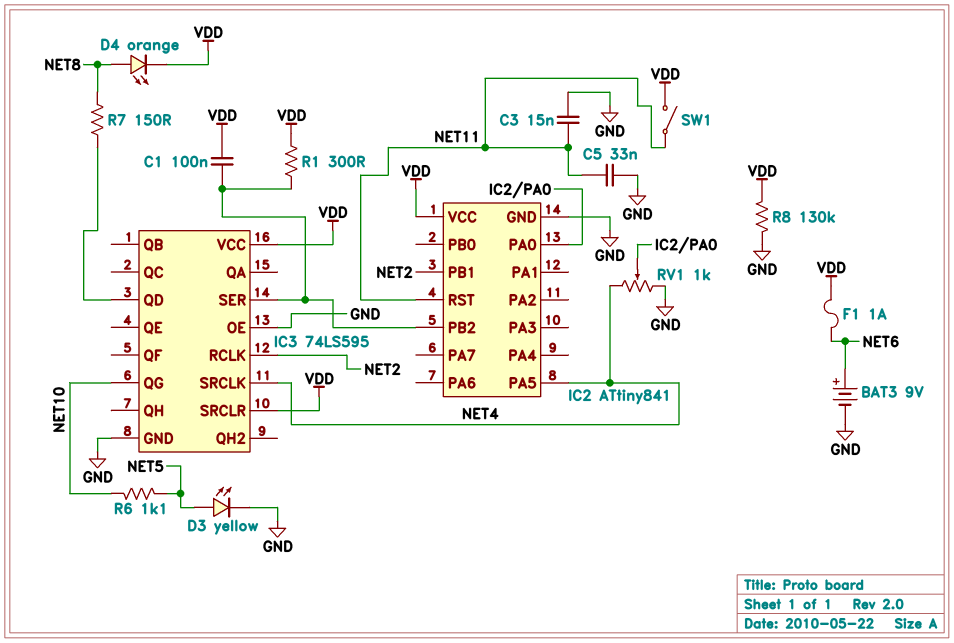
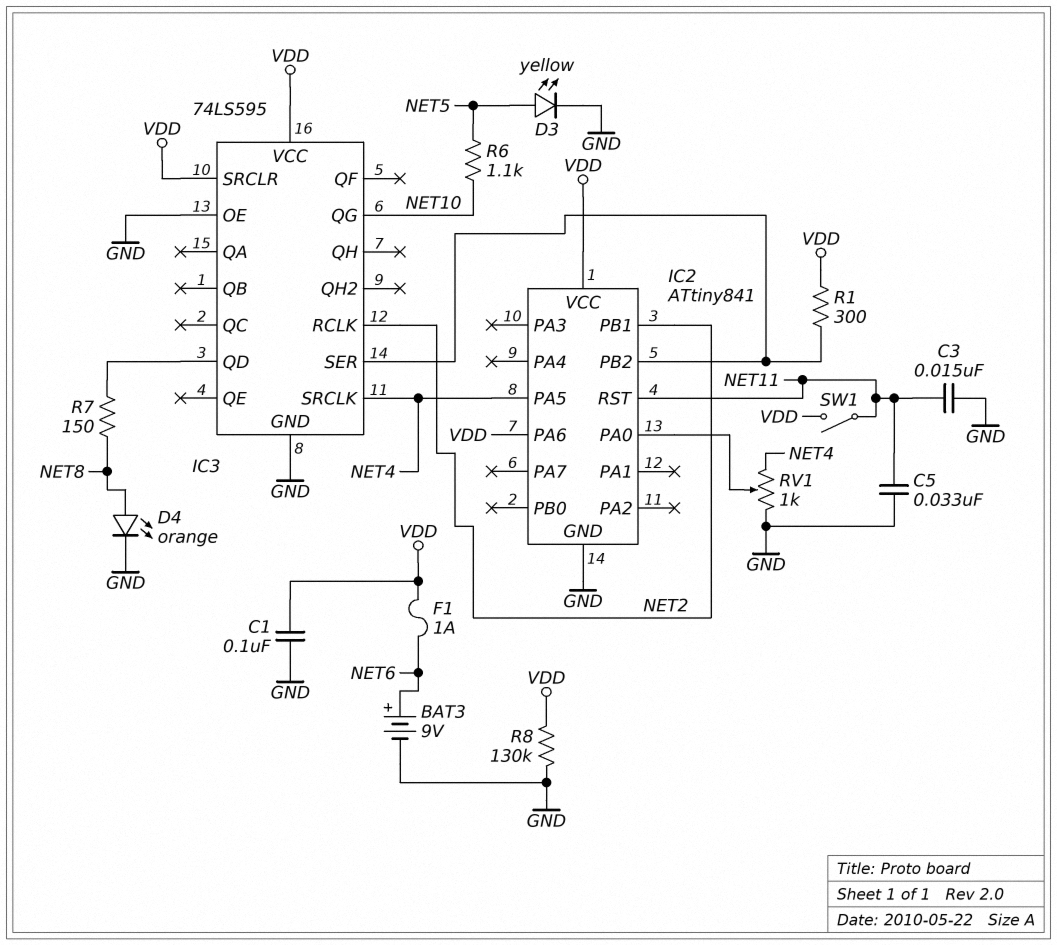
C1: 100nF (IC2/PB2, VDD) -> 100nF (GND, VDD)
D4: LED orange (A NET8, K VDD) -> LED orange (A NET8, K GND)
IC2 pin PA6: none -> VDD

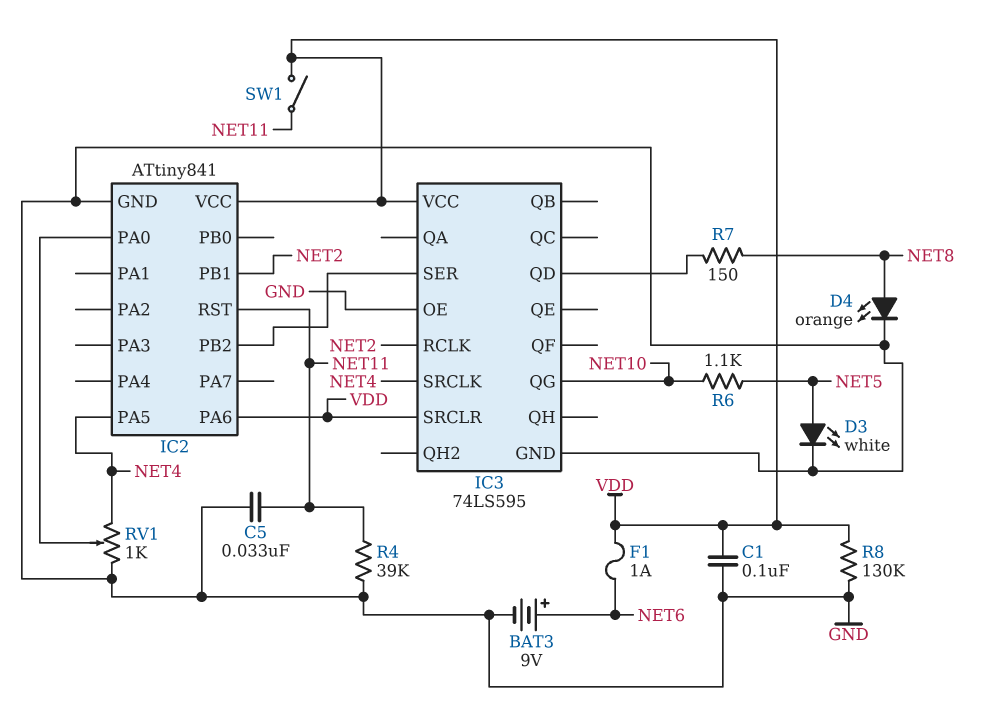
C3: 15nF (GND, NET11) -> none
D3: LED yellow (A NET5, K GND) -> LED white (A NET5, K GND)
R1: 300 (IC2/PB2, VDD) -> none
R4: none -> 39k (GND, NET11)

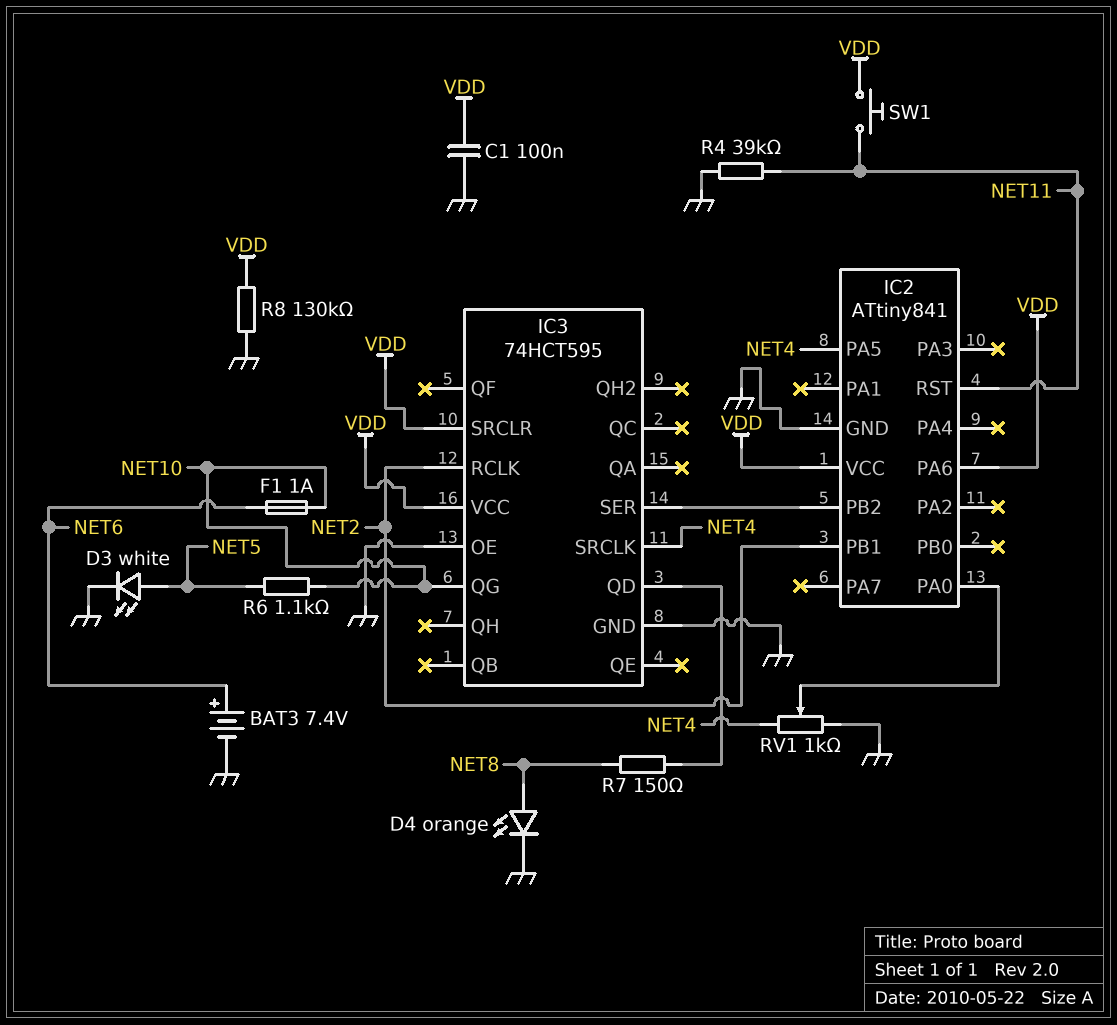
BAT3: 9V (plus NET6, minus GND) -> 7.4V (plus NET6, minus GND)
C5: 33nF (GND, NET11) -> none
F1: 1A (NET6, VDD) -> 1A (NET6, NET10)
IC3: 74LS595 -> 74HCT595
SW1: switch (NET11, VDD) -> button (NET11, VDD)

